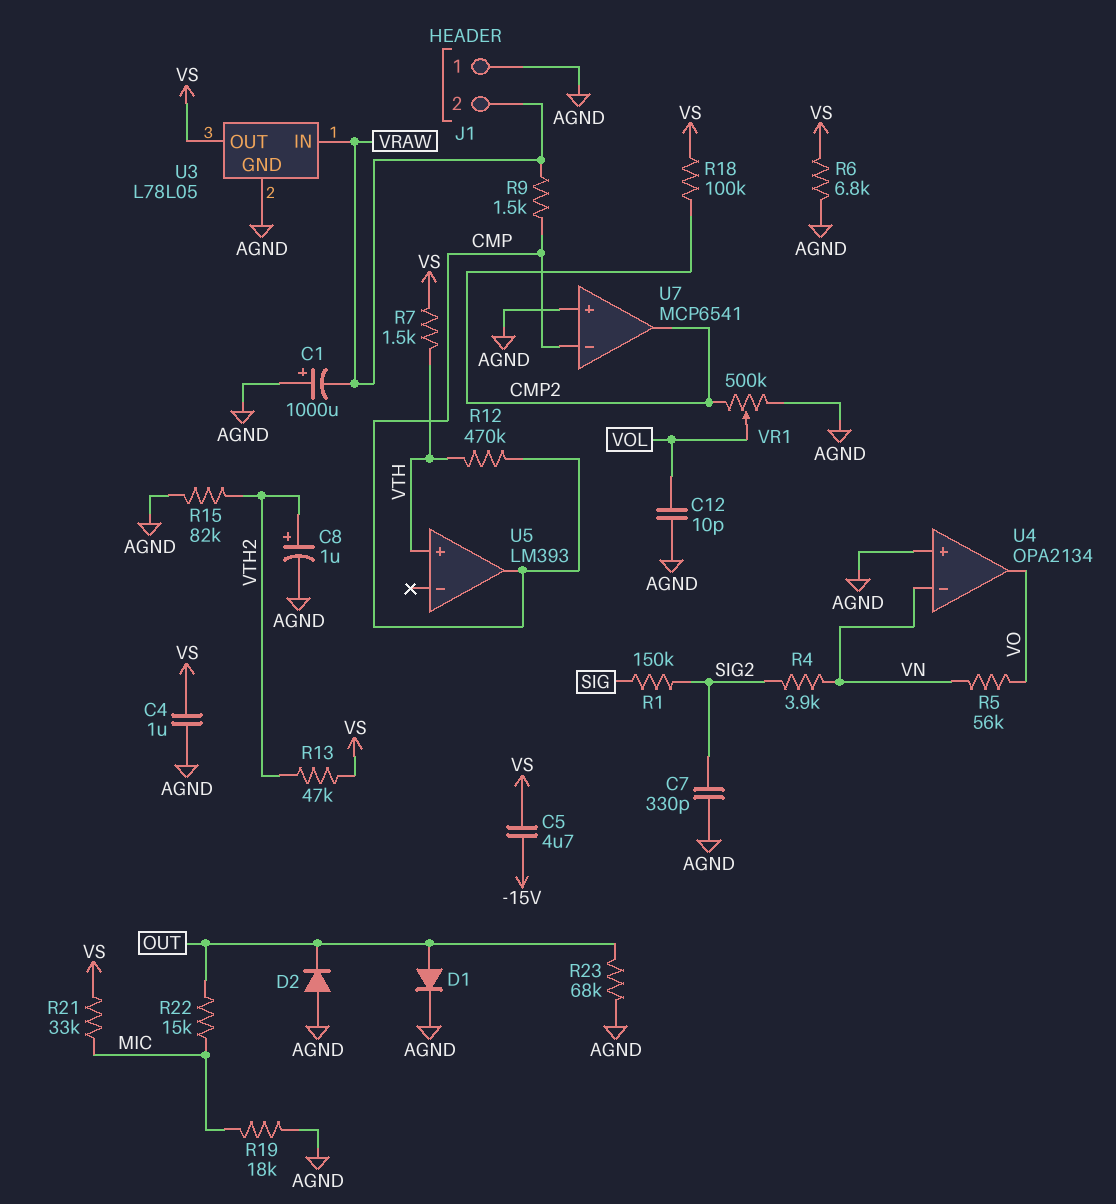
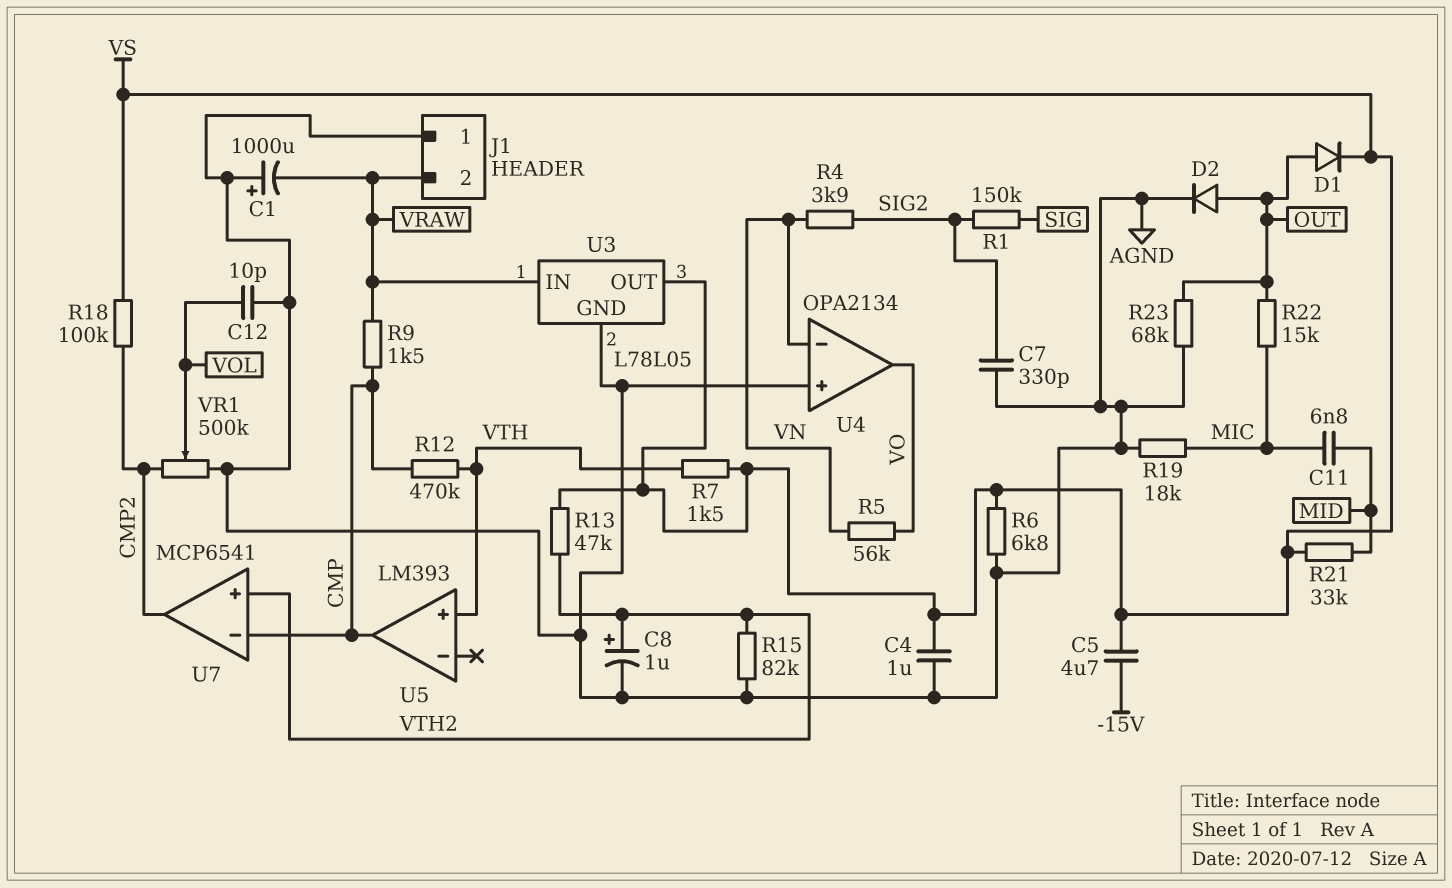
C11: none -> 6.8nF (MIC, MID)
D1: diode (A OUT, K AGND) -> diode (A OUT, K VS)
D2: diode (A AGND, K OUT) -> diode (A OUT, K AGND)
R21: 33k (MIC, VS) -> 33k (MID, VS)
U7 pin in+: AGND -> VTH2

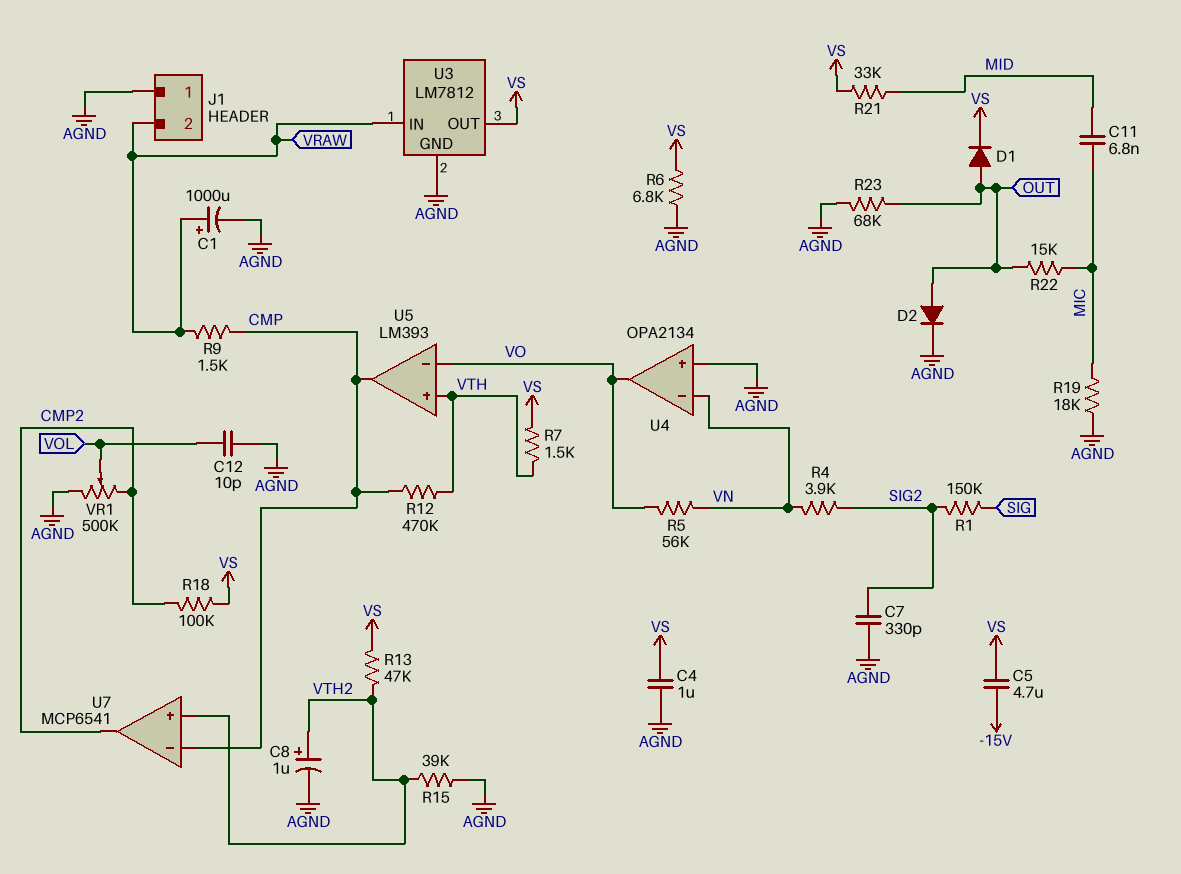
C1: 1000uF (plus AGND, minus VRAW) -> 1000uF (plus VRAW, minus AGND)
R15: 82k (AGND, VTH2) -> 39k (AGND, VTH2)
U3: L78L05 -> LM7812
U5 pin in-: none -> VO

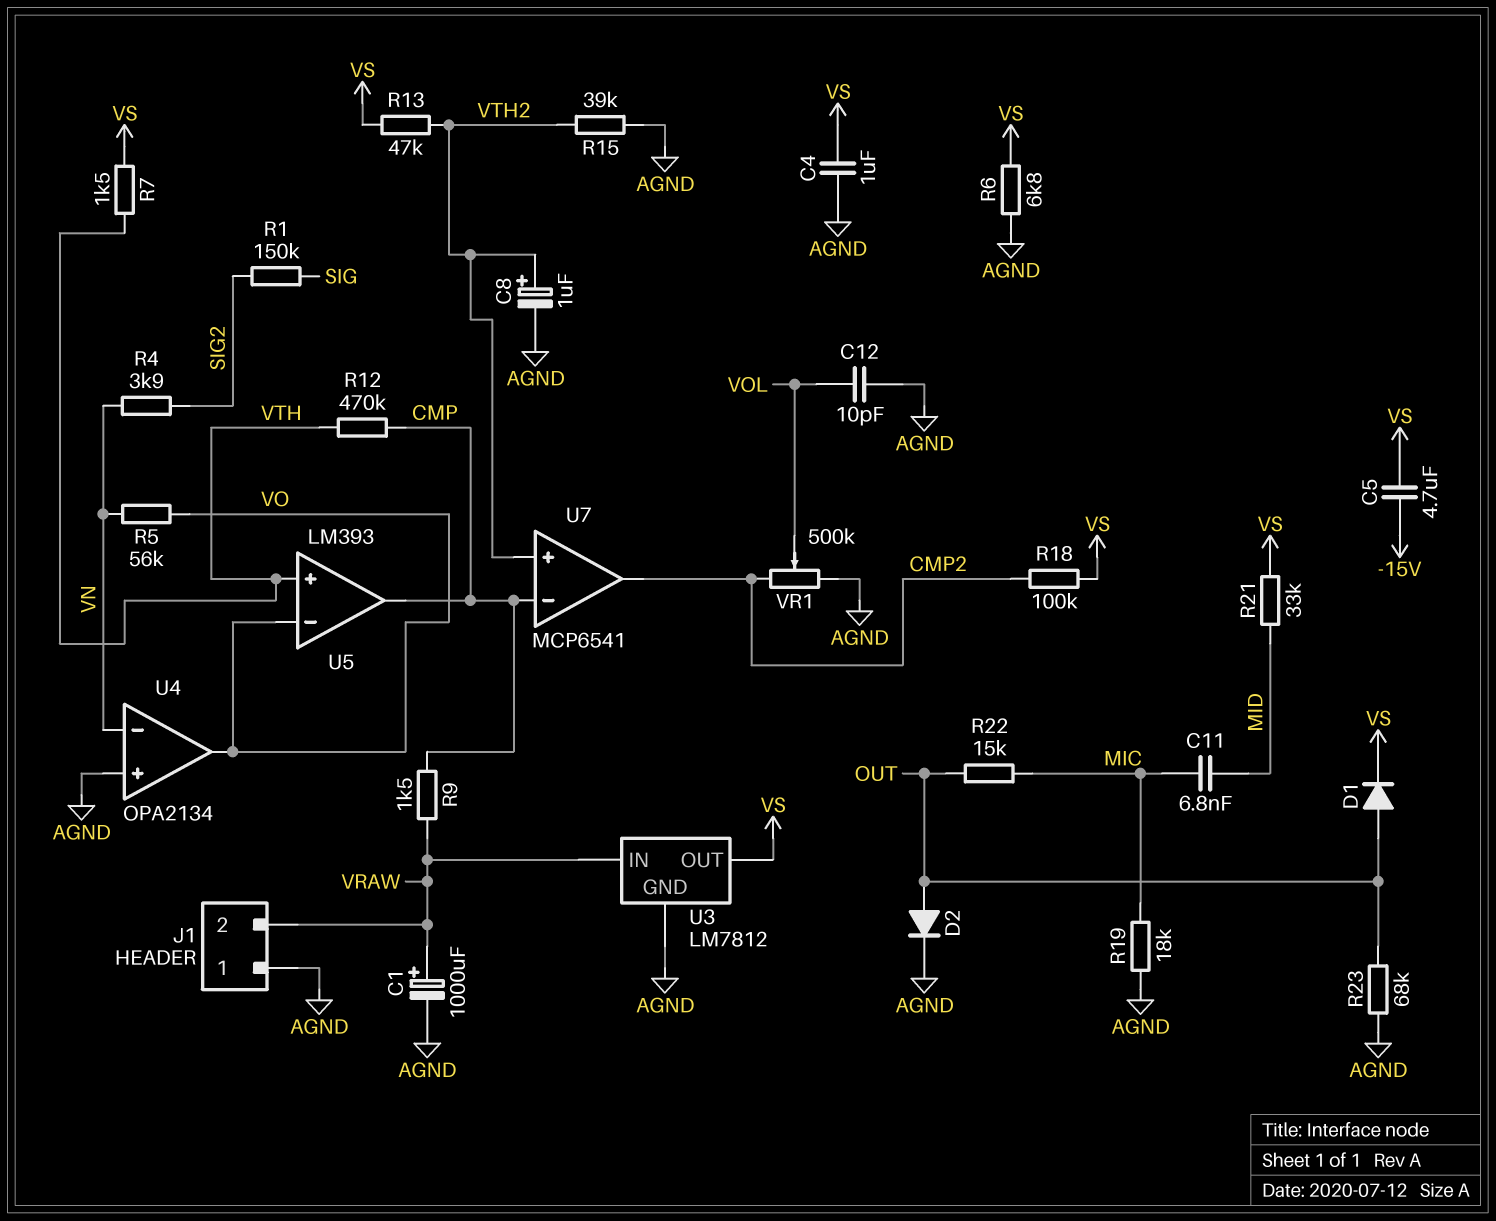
C7: 330pF (AGND, SIG2) -> none

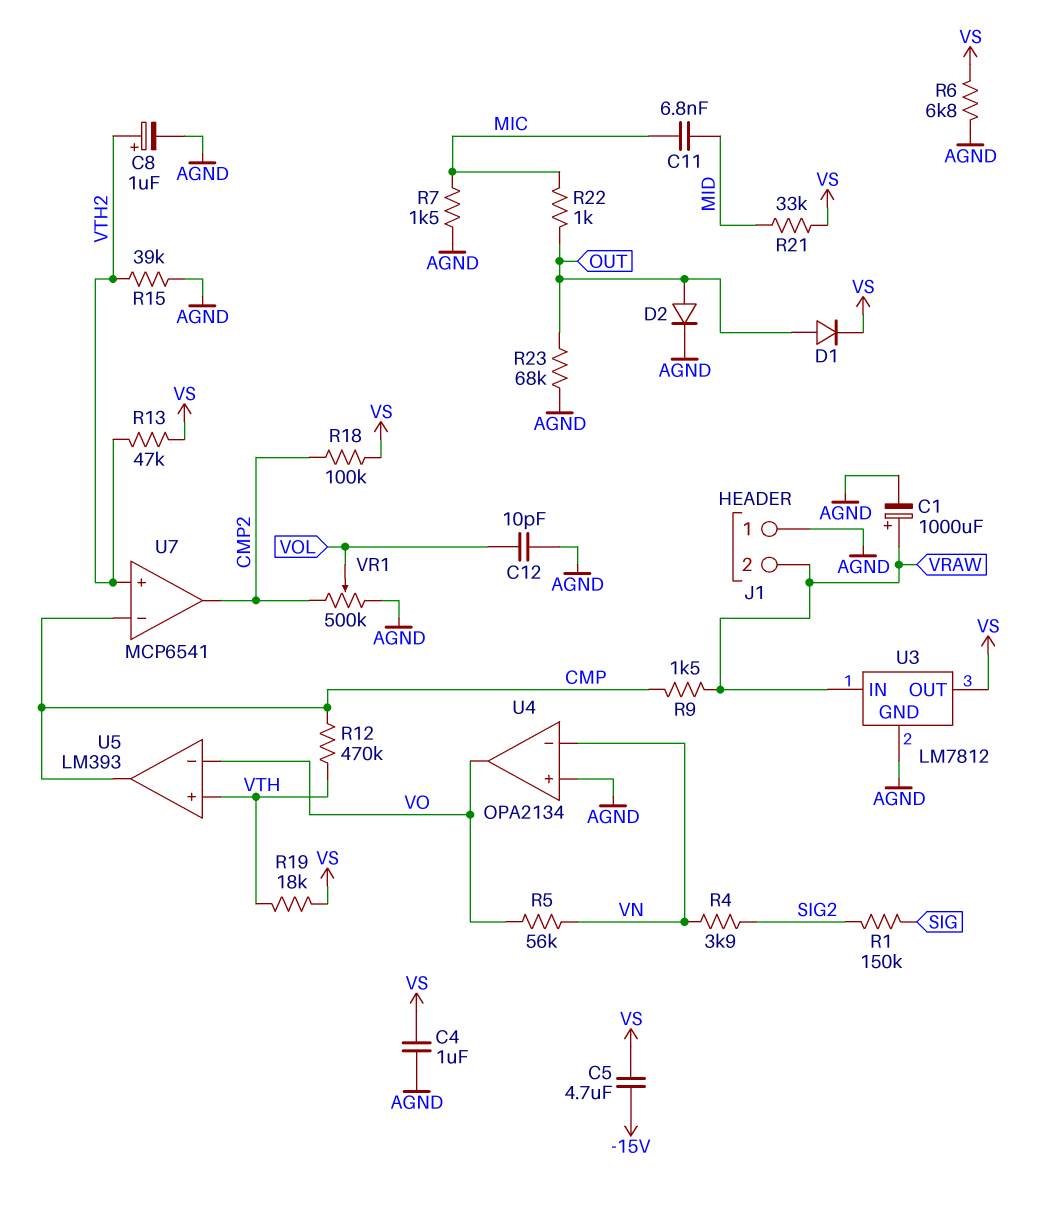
R7: 1.5k (VS, VTH) -> 1.5k (AGND, MIC)
R19: 18k (AGND, MIC) -> 18k (VS, VTH)
R22: 15k (MIC, OUT) -> 1k (MIC, OUT)

